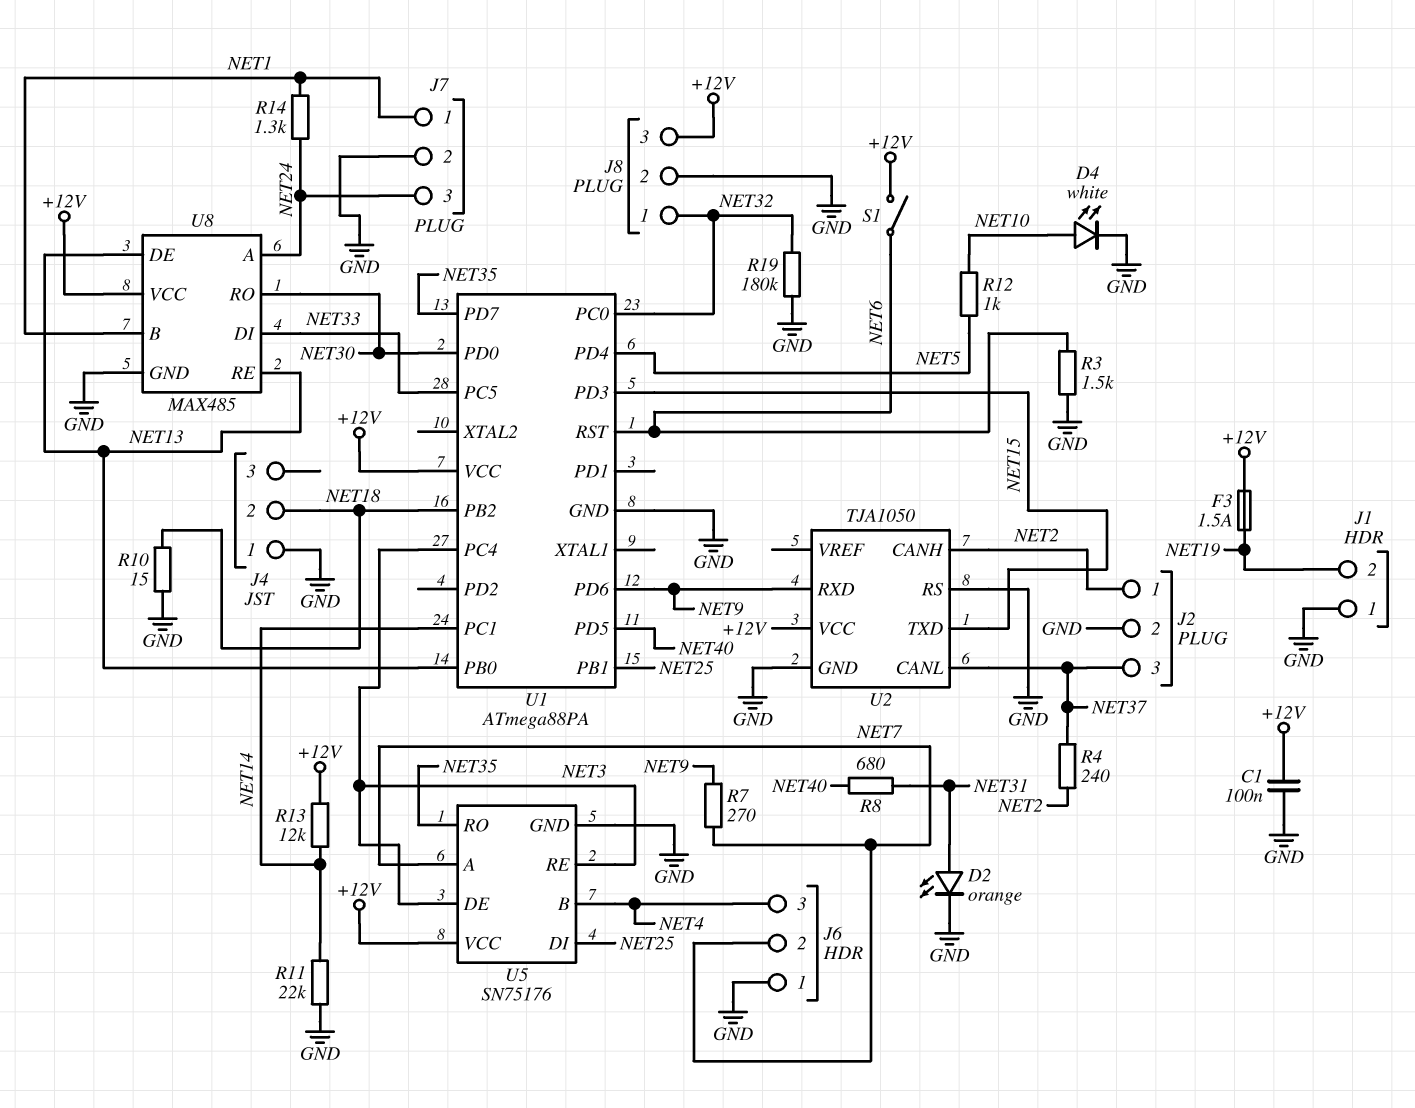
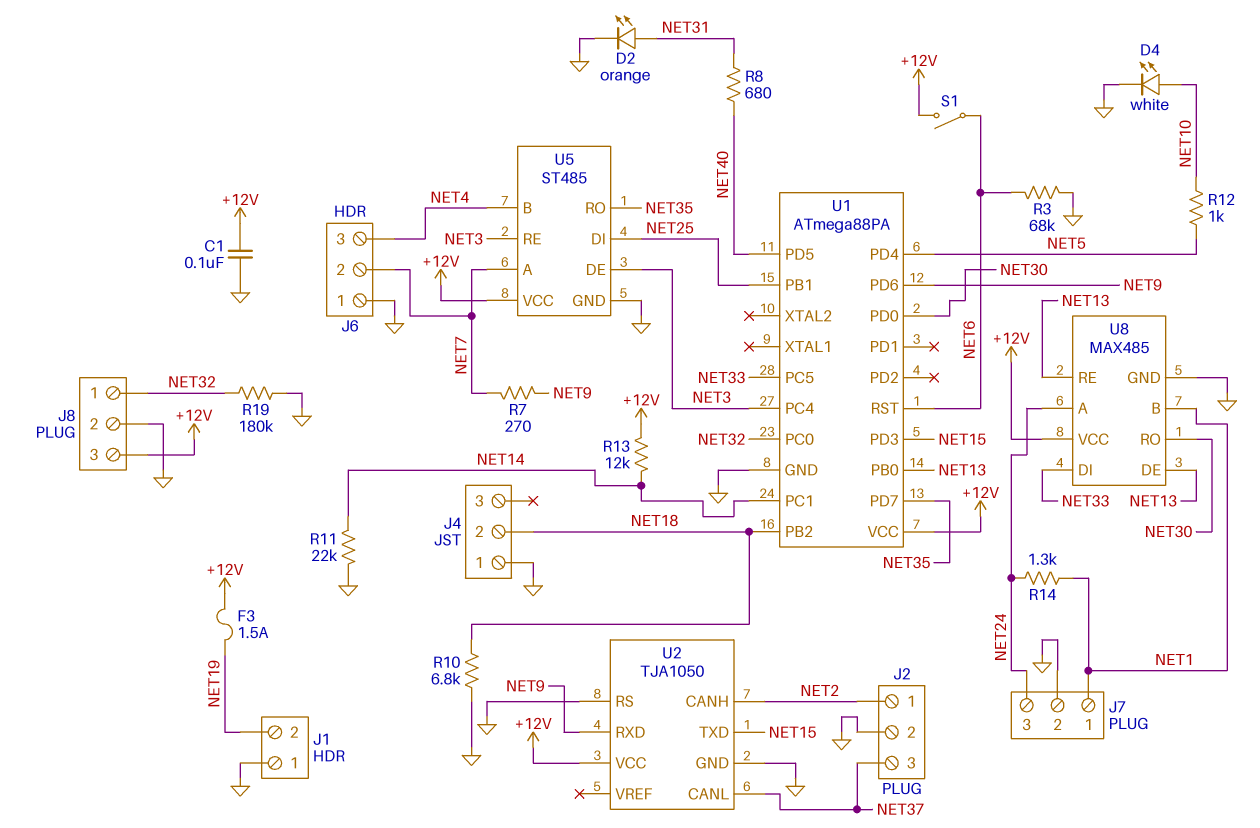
R3: 1.5k (GND, NET6) -> 68k (GND, NET6)
R4: 240 (NET2, NET37) -> none
R10: 15 (GND, NET18) -> 6.8k (GND, NET18)
U5: SN75176 -> ST485

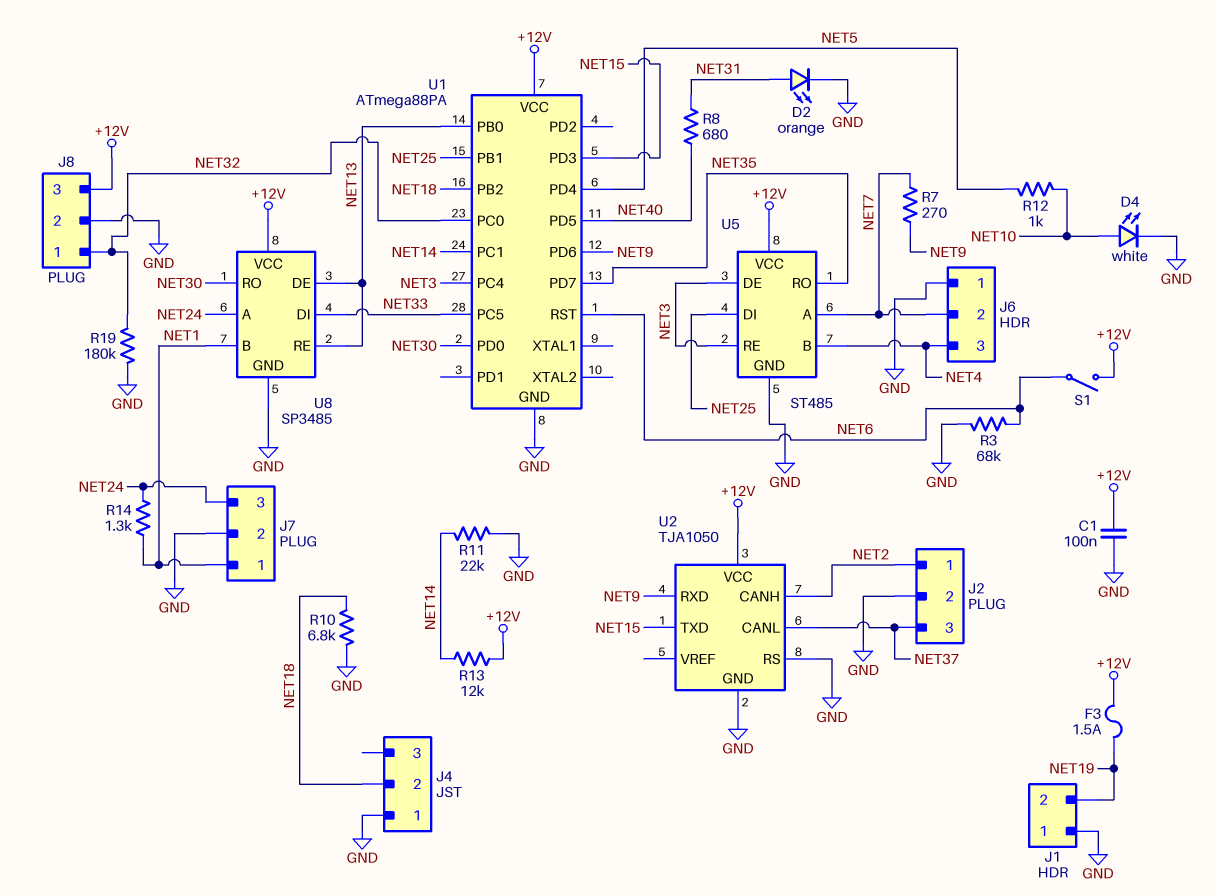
U8: MAX485 -> SP3485

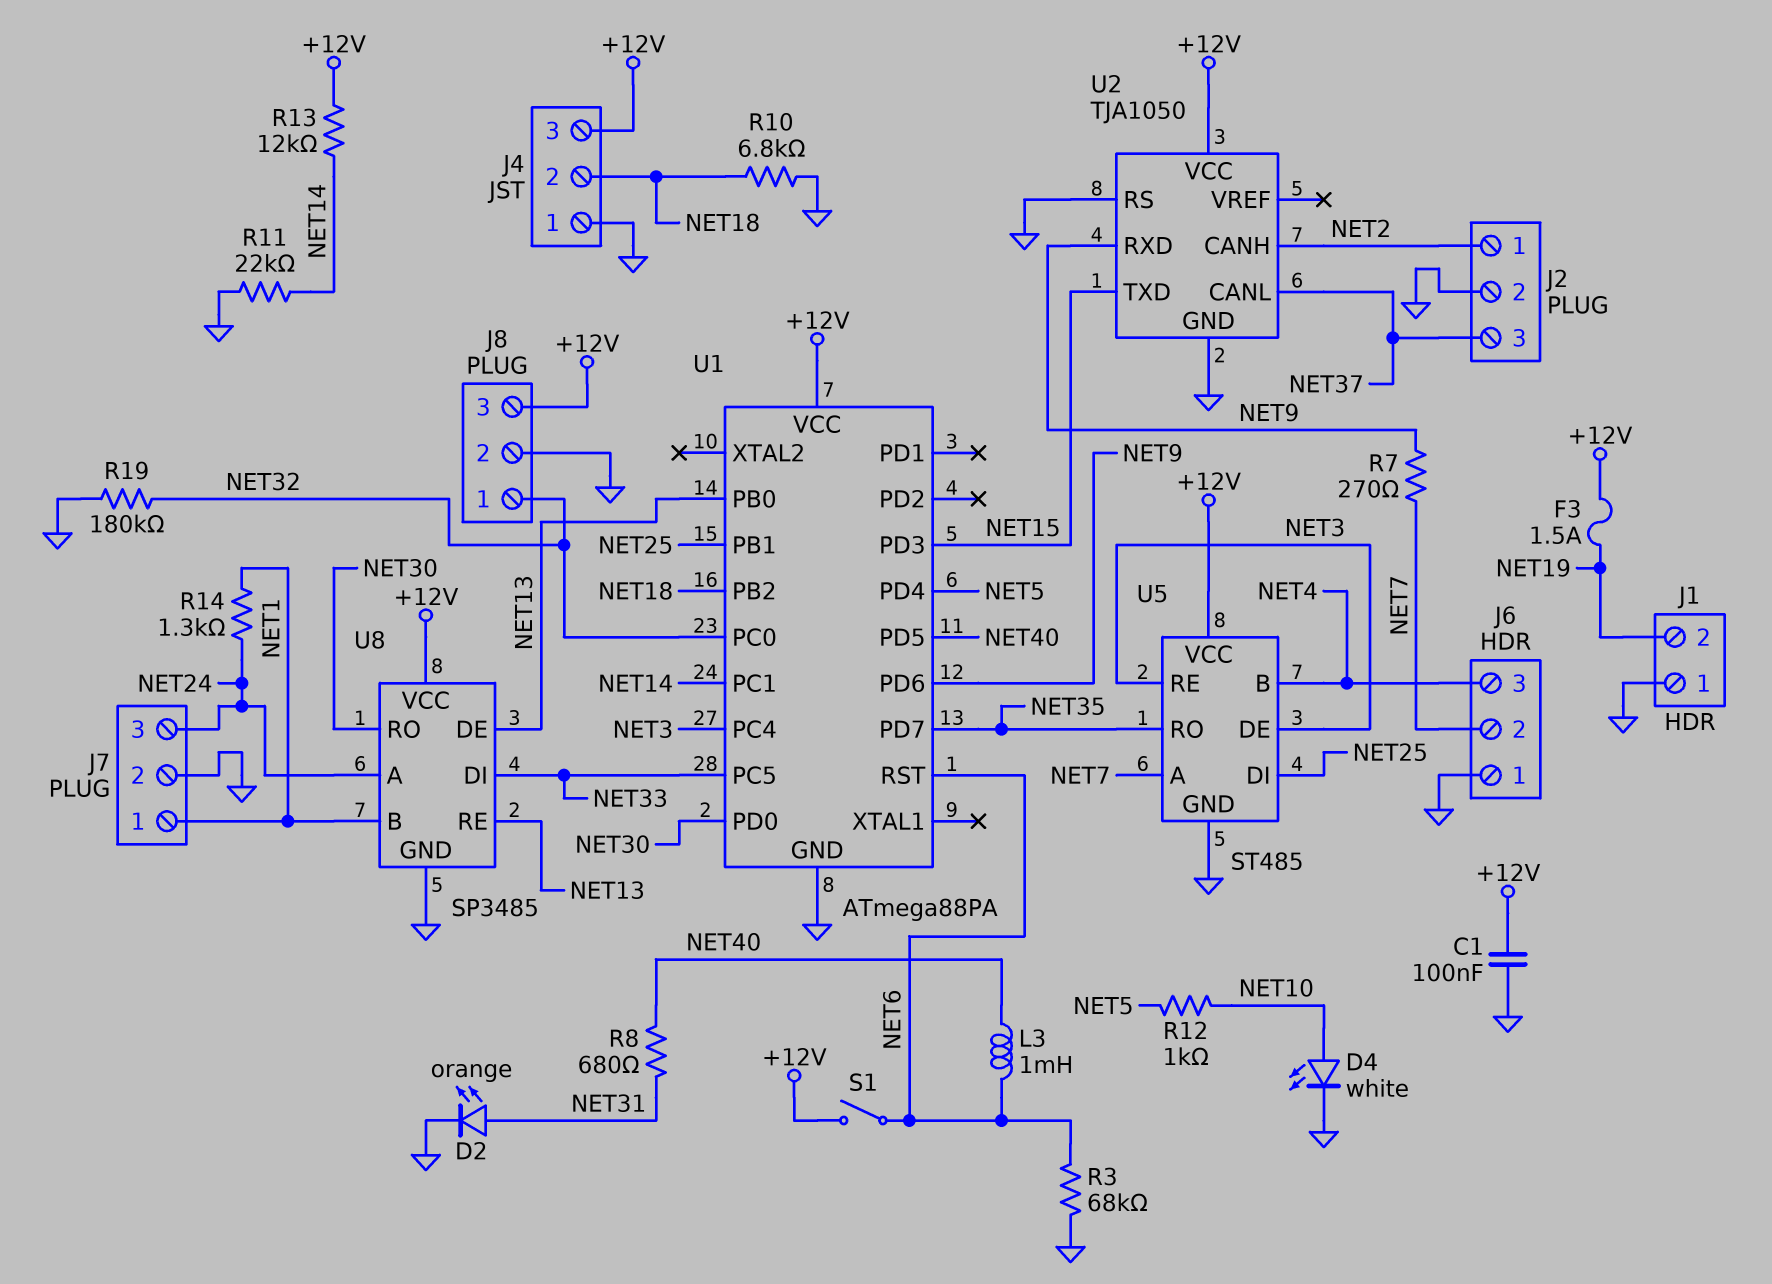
J4 pin 3: none -> +12V
L3: none -> 1mH (NET6, NET40)

